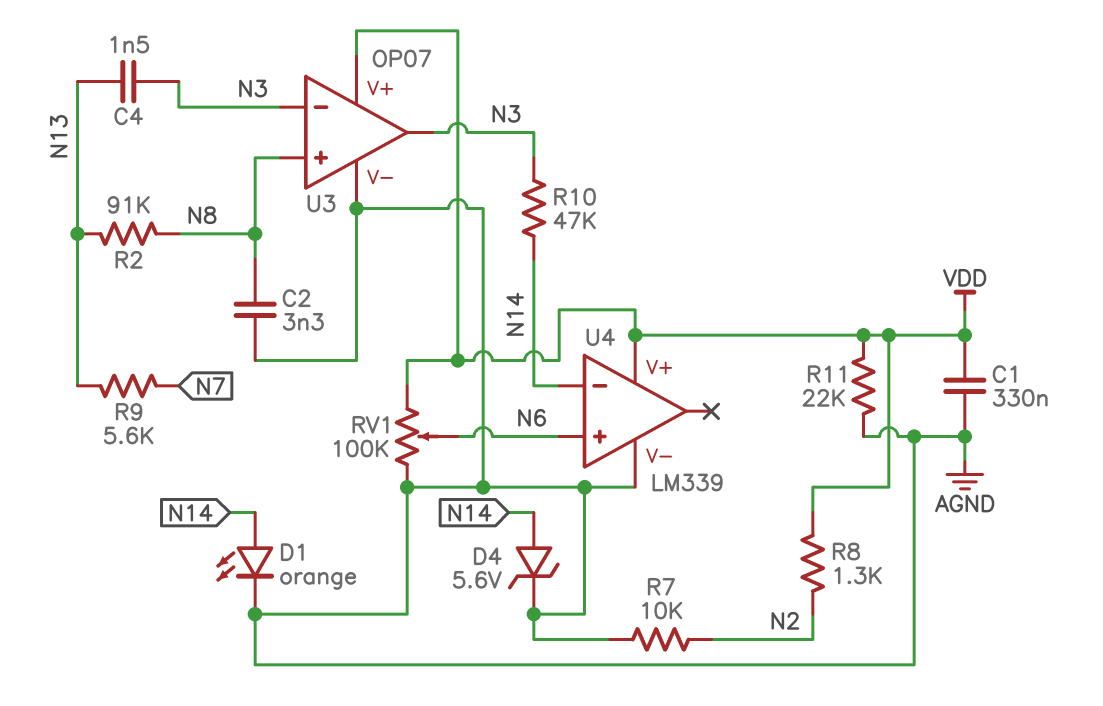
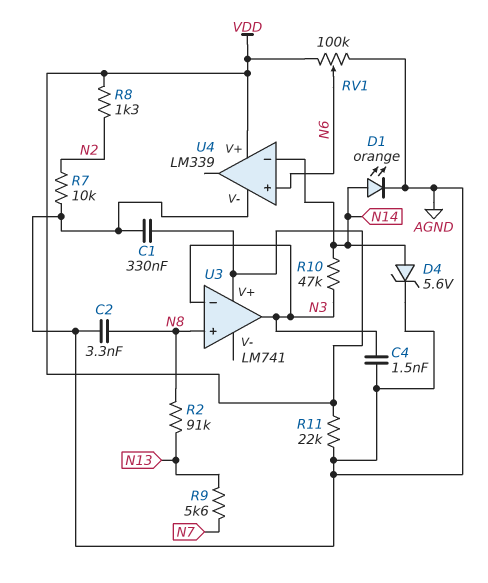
C4: 1.5nF (N3, N13) -> 1.5nF (AGND, N3)
U3: OP07 -> LM741
U3 pin V-: AGND -> none

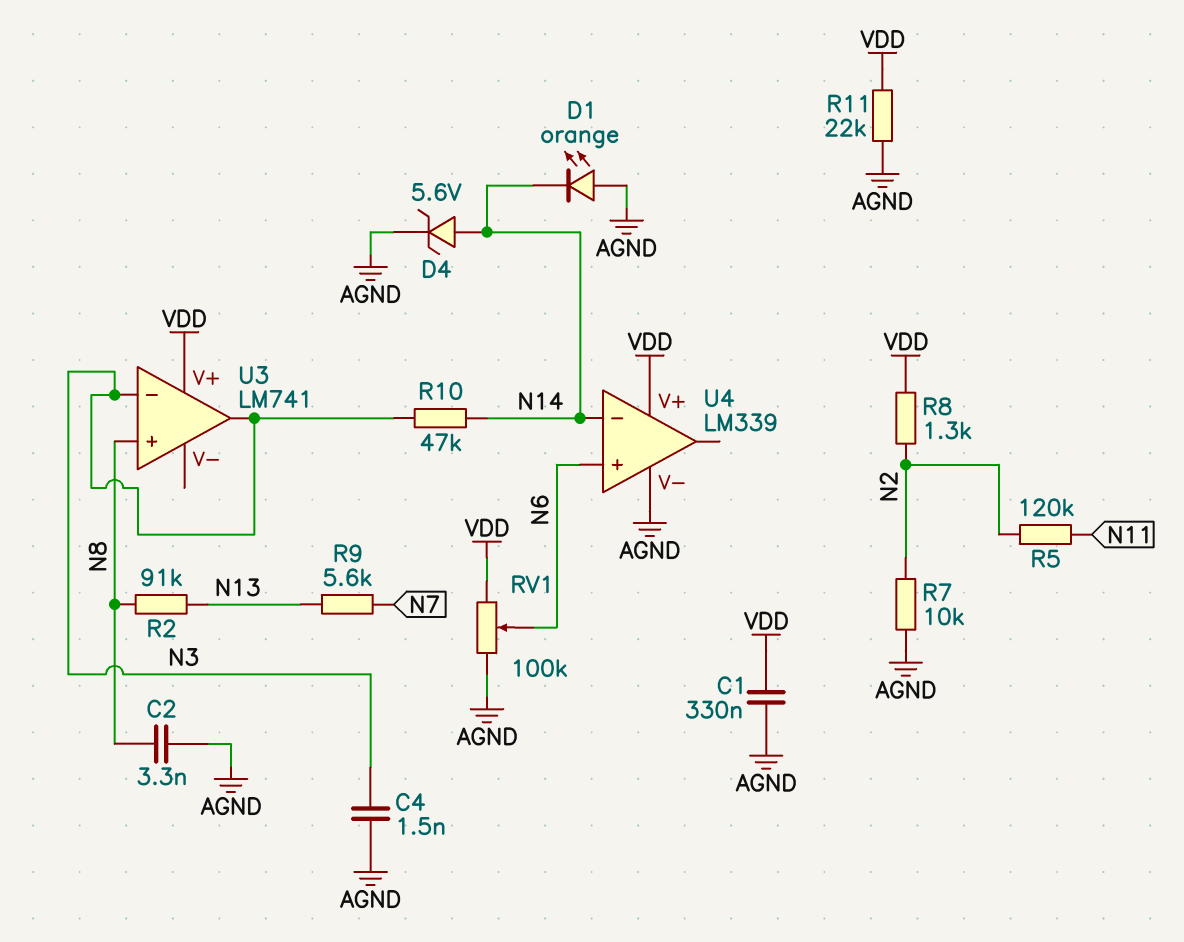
D1: LED orange (A N14, K AGND) -> LED orange (A AGND, K N14)
R5: none -> 120k (N2, N11)

